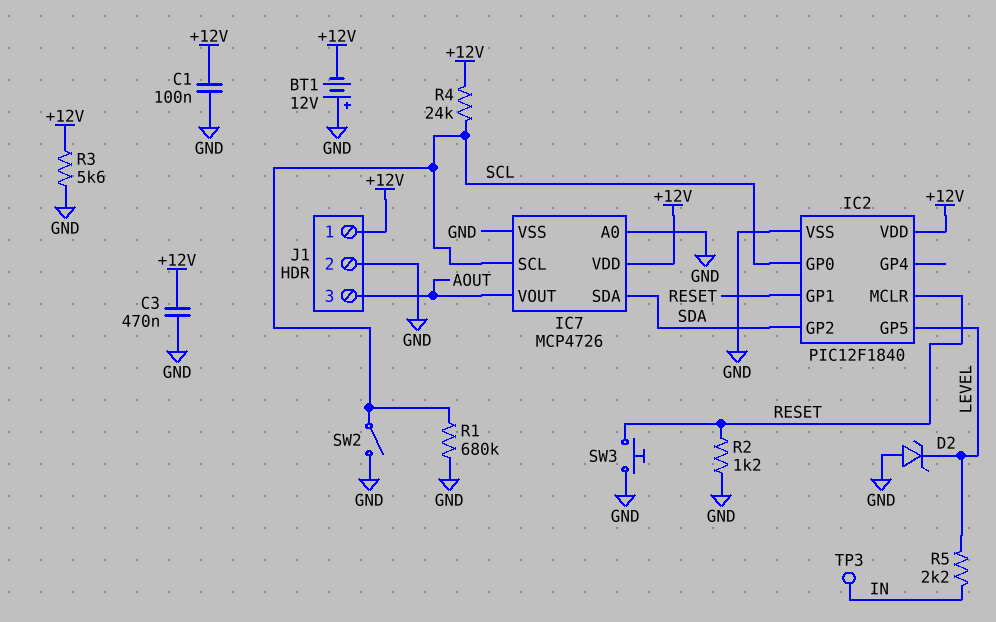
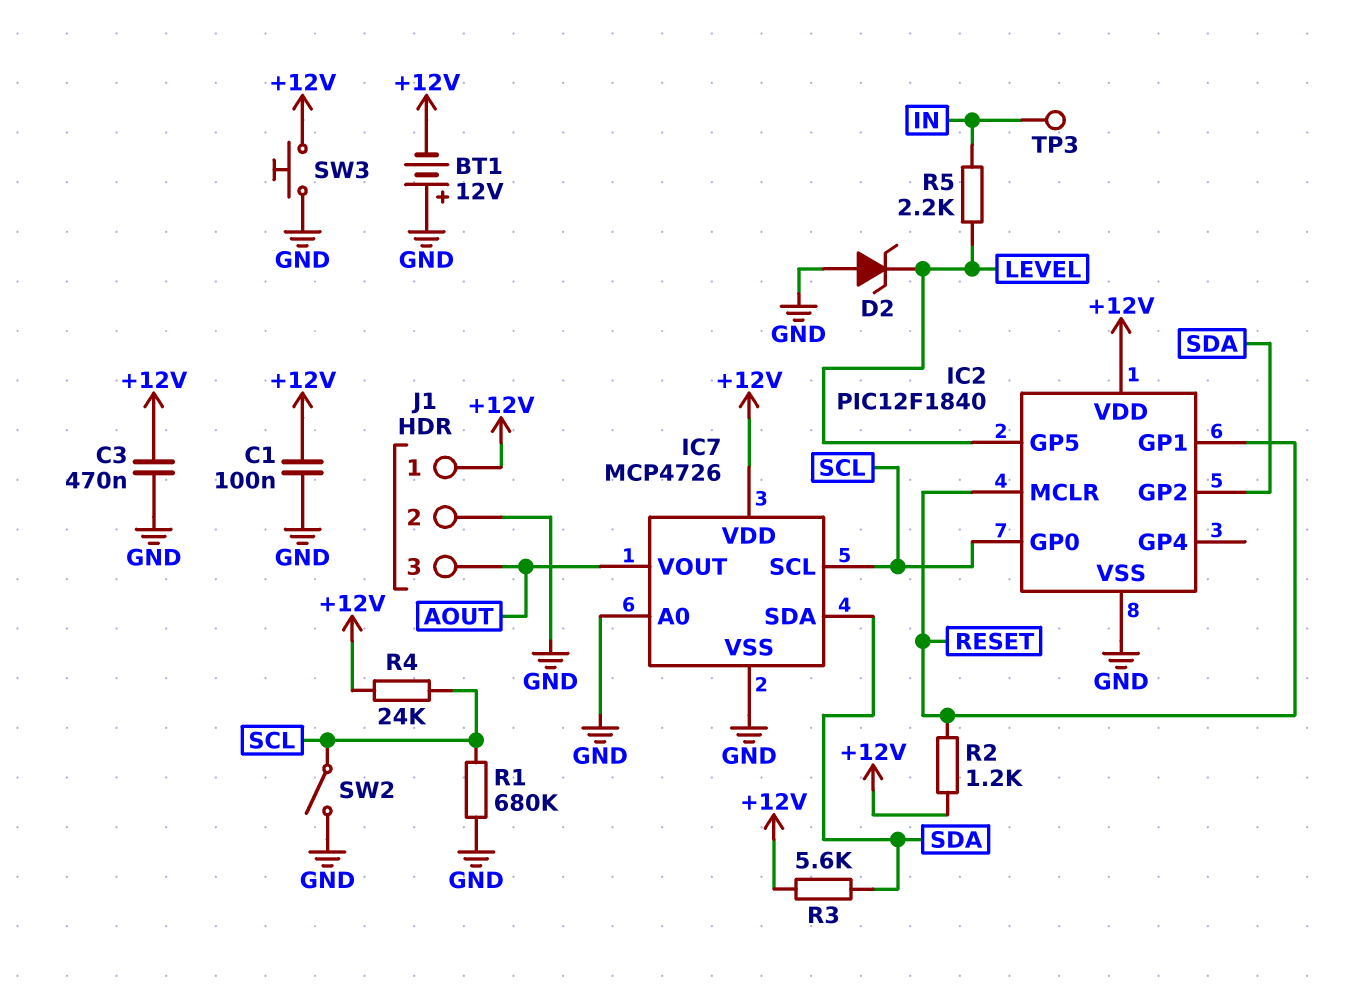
R2: 1.2k (GND, RESET) -> 1.2k (+12V, RESET)
R3: 5.6k (+12V, GND) -> 5.6k (+12V, SDA)
SW3: button (GND, RESET) -> button (+12V, GND)

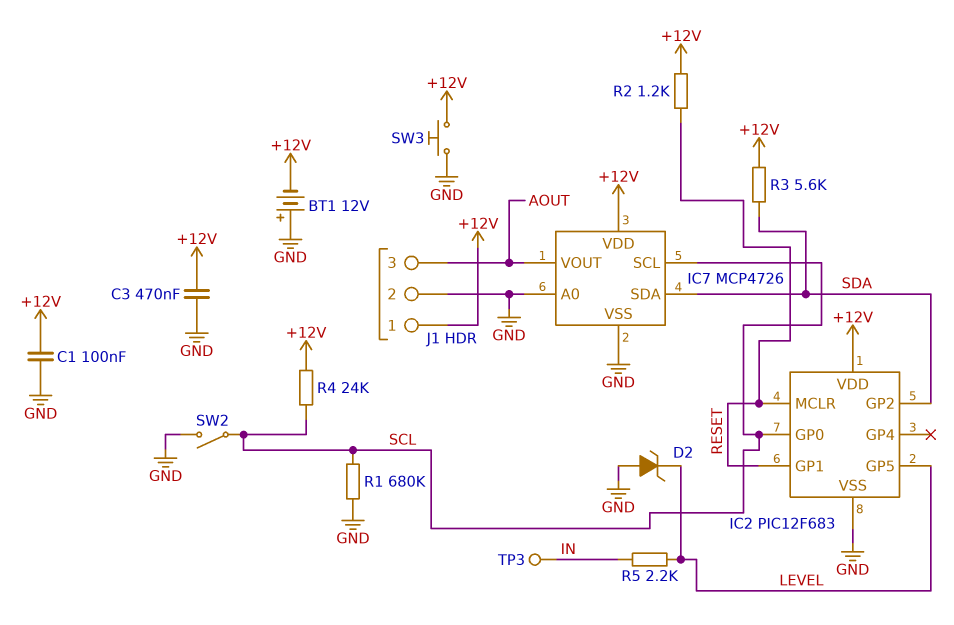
IC2: PIC12F1840 -> PIC12F683

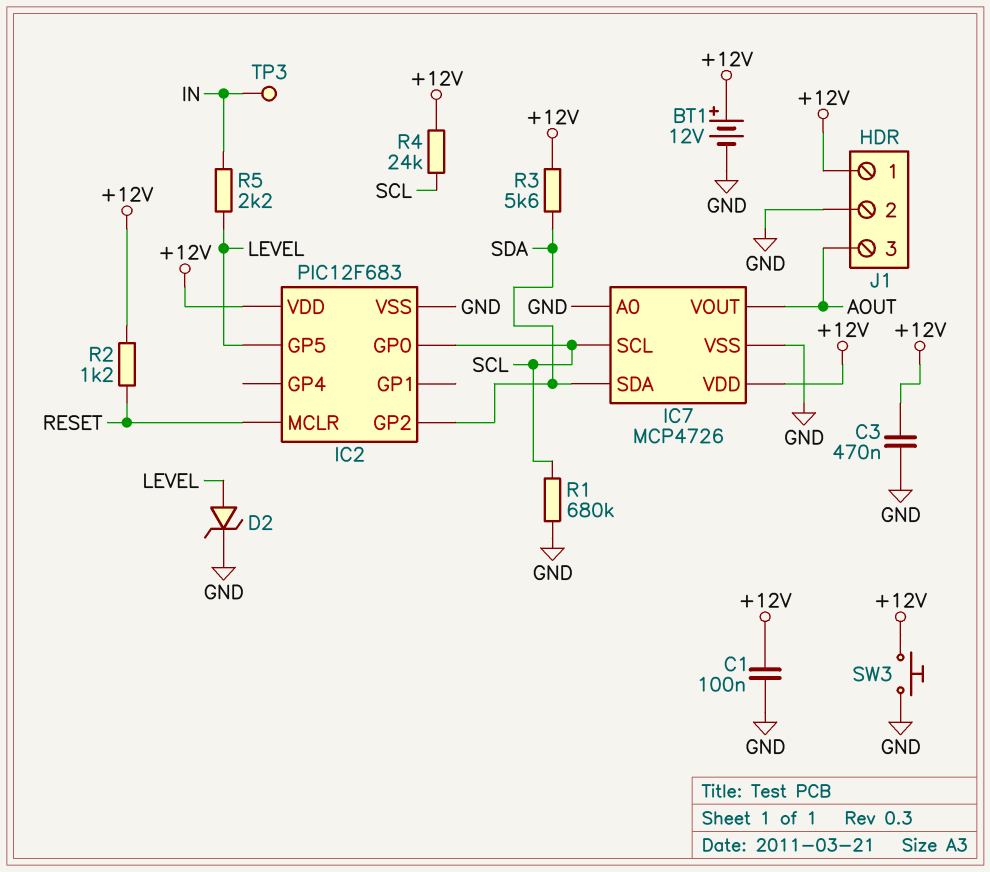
BT1: 12V (plus GND, minus +12V) -> 12V (plus +12V, minus GND)
D2: zener (A GND, K LEVEL) -> zener (A LEVEL, K GND)
IC2 pin GP1: RESET -> none
SW2: switch (GND, SCL) -> none

